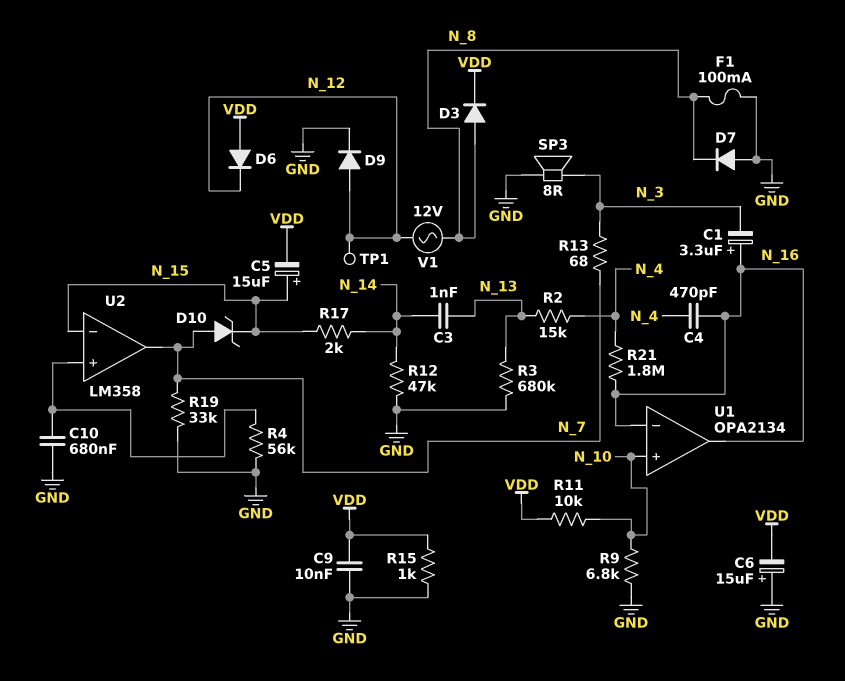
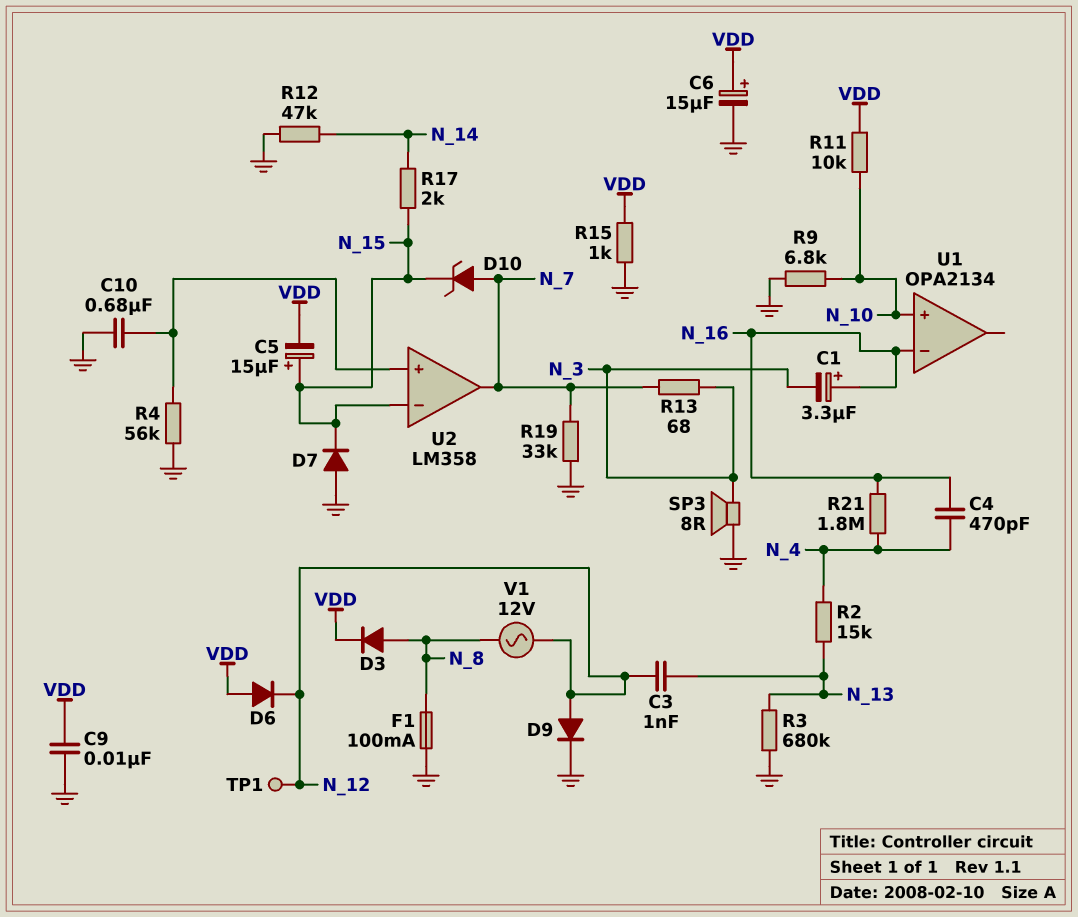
C3: 1nF (N_13, N_14) -> 1nF (N_12, N_13)
C6: 15uF (plus GND, minus VDD) -> 15uF (plus VDD, minus GND)
D7: diode (A GND, K N_8) -> diode (A GND, K N_15)
U1 pin out: N_16 -> none

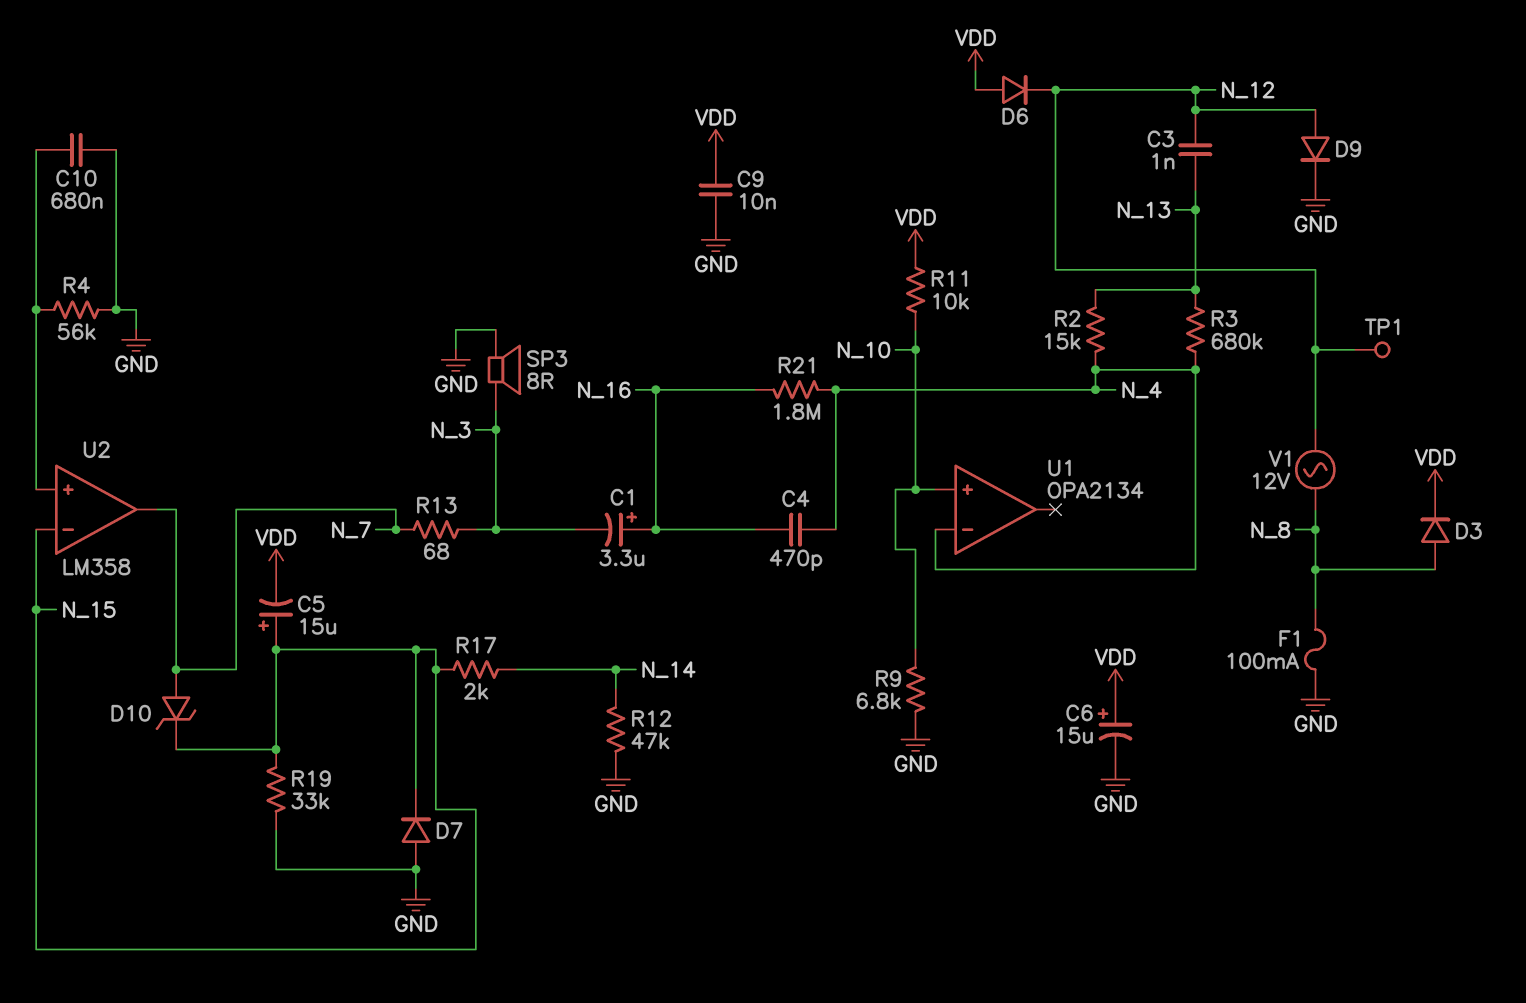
R3: 680k (GND, N_13) -> 680k (N_4, N_13)
R15: 1k (GND, VDD) -> none
R19: 33k (GND, N_7) -> 33k (GND, N_15)
U1 pin in-: N_16 -> N_4

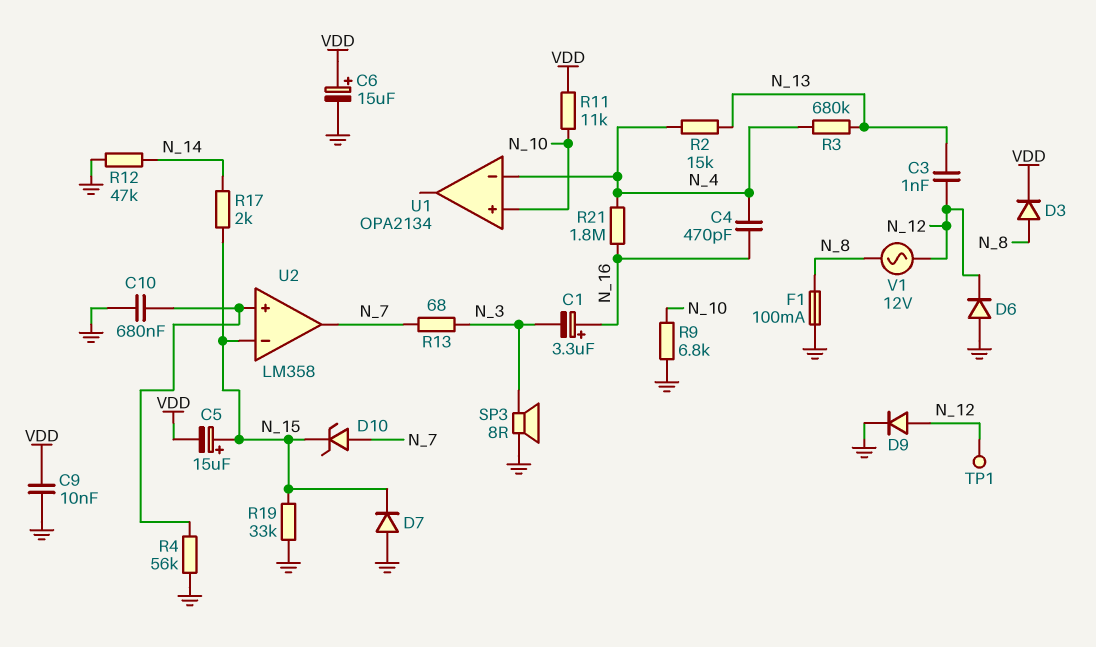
D6: diode (A VDD, K N_12) -> diode (A GND, K N_12)
R11: 10k (N_10, VDD) -> 11k (N_10, VDD)

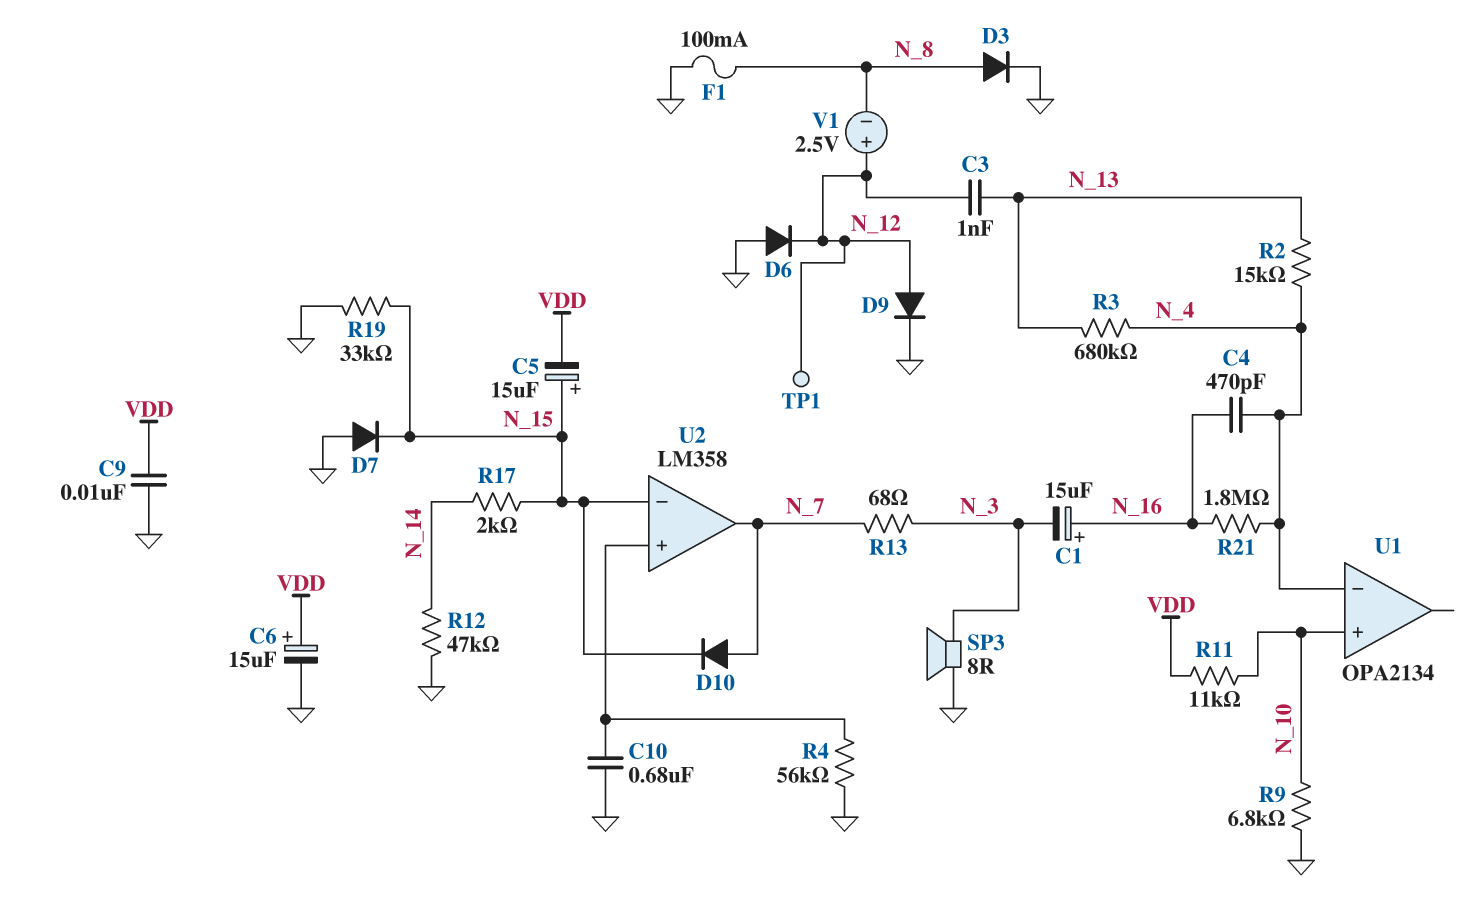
C1: 3.3uF (plus N_16, minus N_3) -> 15uF (plus N_16, minus N_3)
D3: diode (A N_8, K VDD) -> diode (A N_8, K GND)
D10: zener (A N_7, K N_15) -> diode (A N_7, K N_15)
V1: AC 12V (N_8, N_12) -> 2.5V (plus N_12, minus N_8)

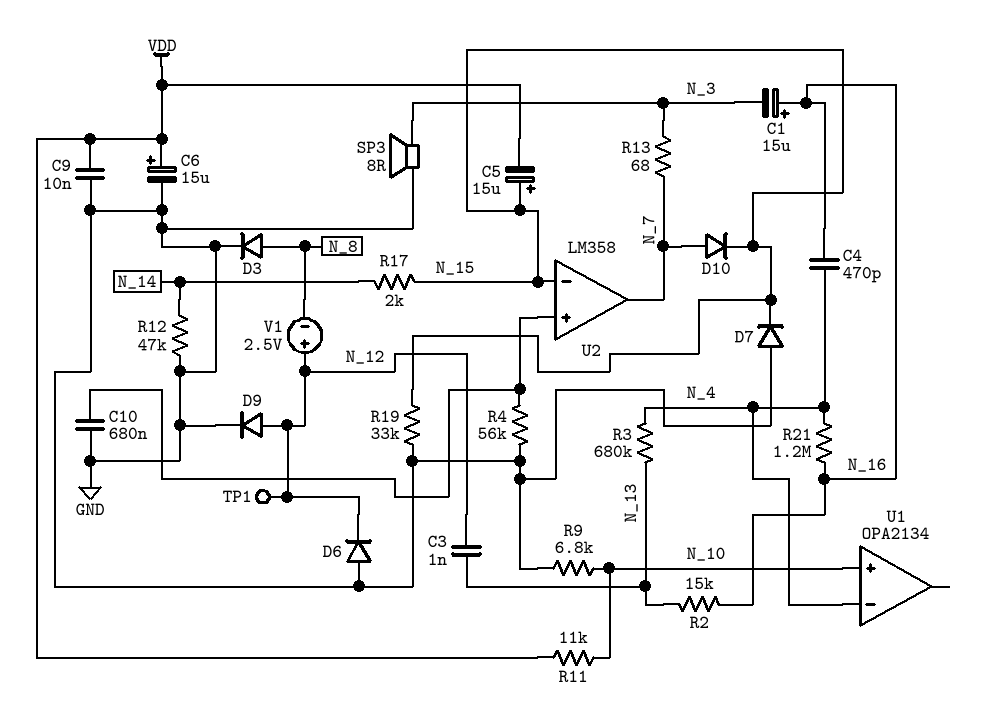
F1: 100mA (GND, N_8) -> none
R2: 15k (N_4, N_13) -> 15k (N_13, N_16)
R21: 1.8M (N_4, N_16) -> 1.2M (N_4, N_16)

